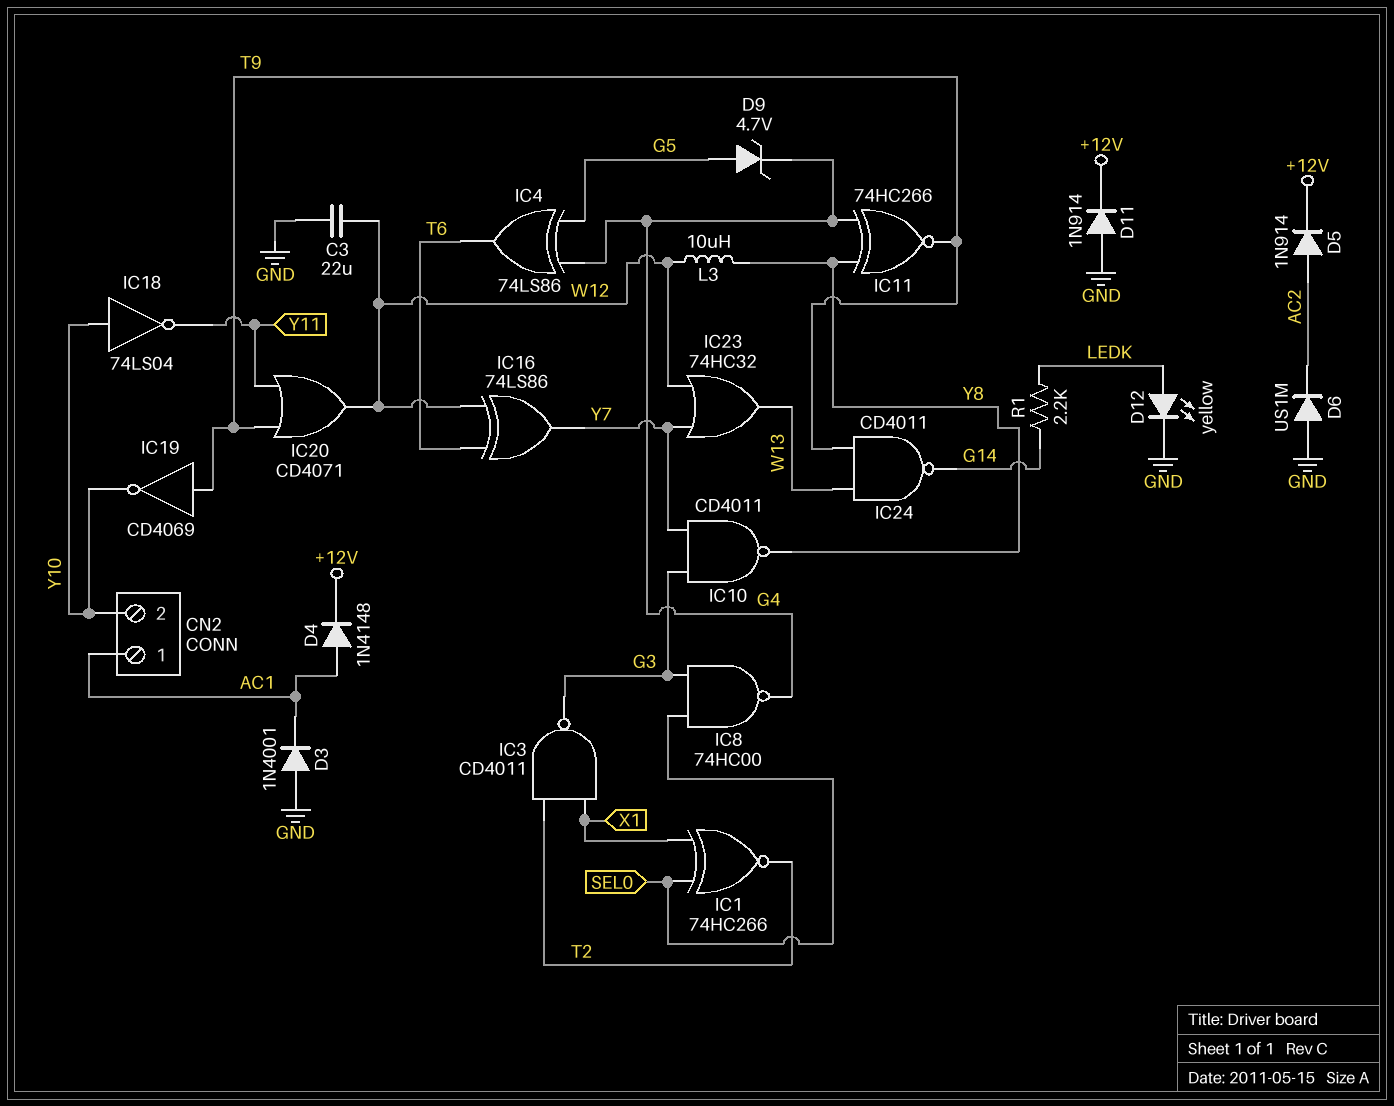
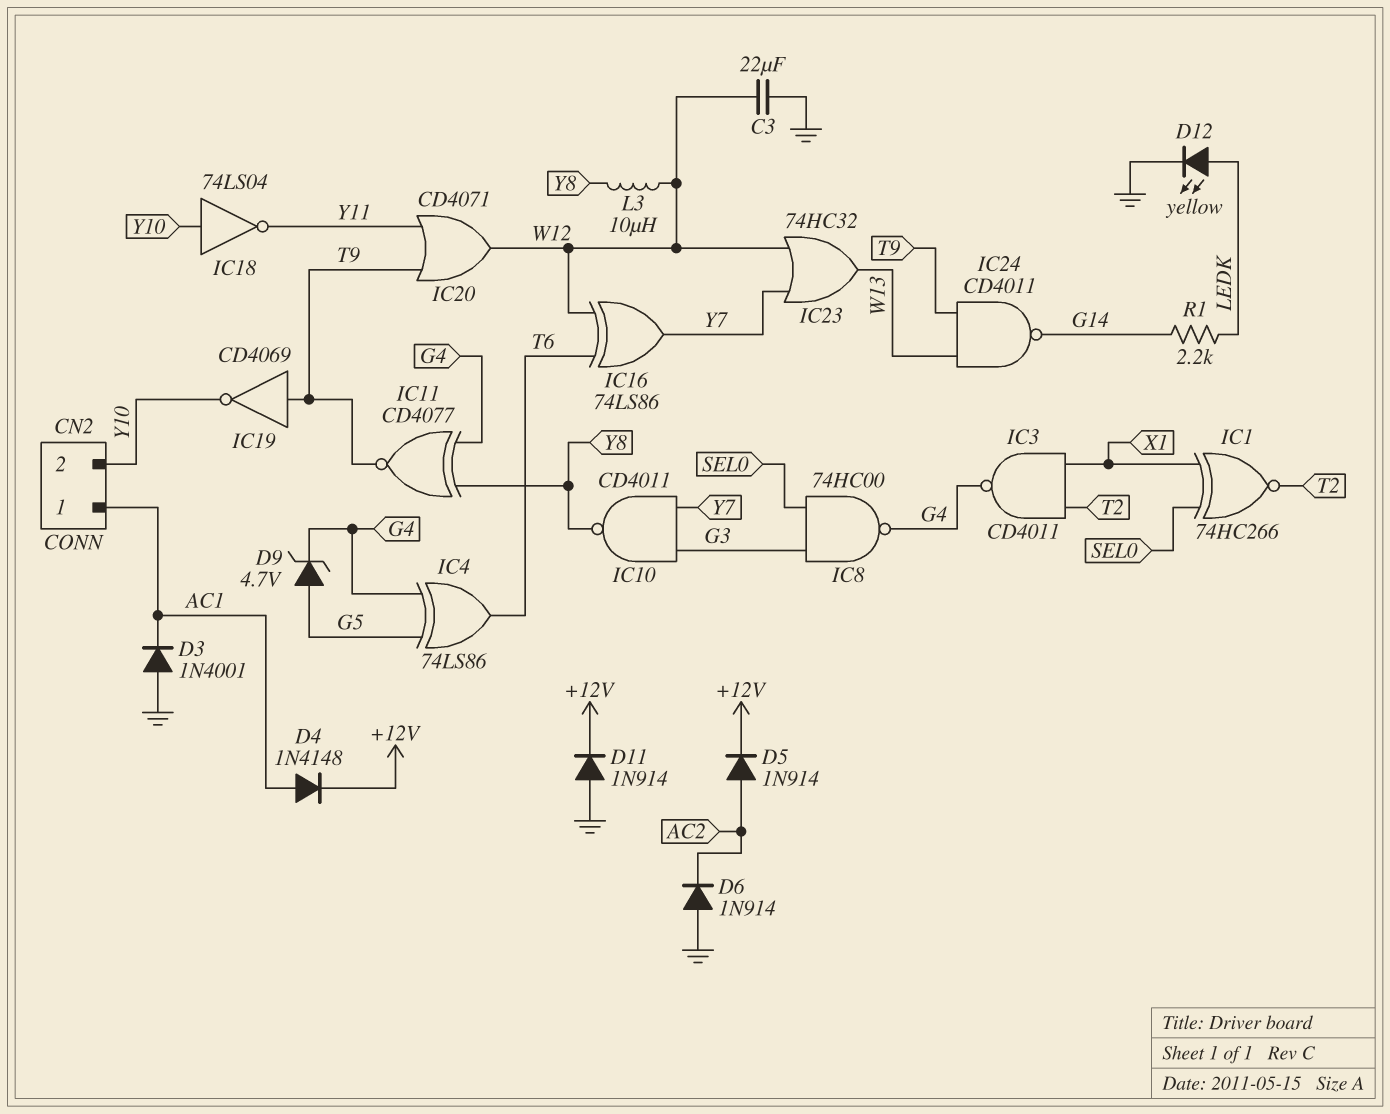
D6: diode US1M (A GND, K AC2) -> diode 1N914 (A GND, K AC2)
IC3: NAND CD4011 (in T2, in X1, out G3) -> NAND CD4011 (in T2, in X1, out G4)
IC11: XNOR 74HC266 (in G4, in Y8, out T9) -> XNOR CD4077 (in G4, in Y8, out T9)

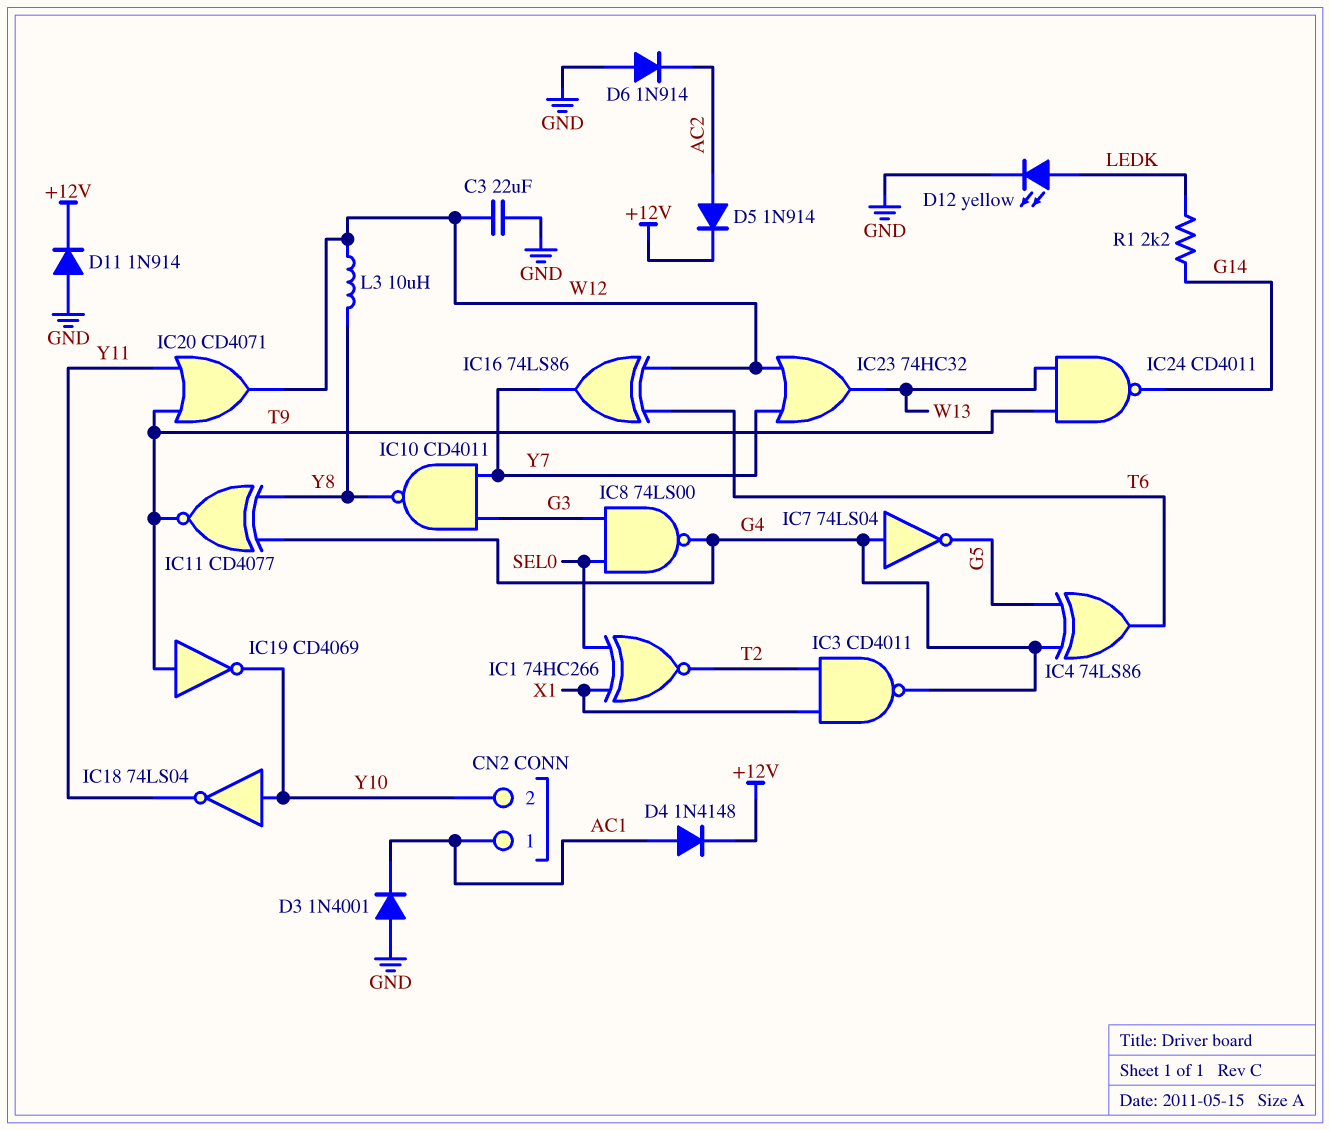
D9: zener 4.7V (A G5, K G4) -> none
IC7: none -> NOT 74LS04 (in G4, out G5)
IC8: NAND 74HC00 (in G3, in SEL0, out G4) -> NAND 74LS00 (in G3, in SEL0, out G4)

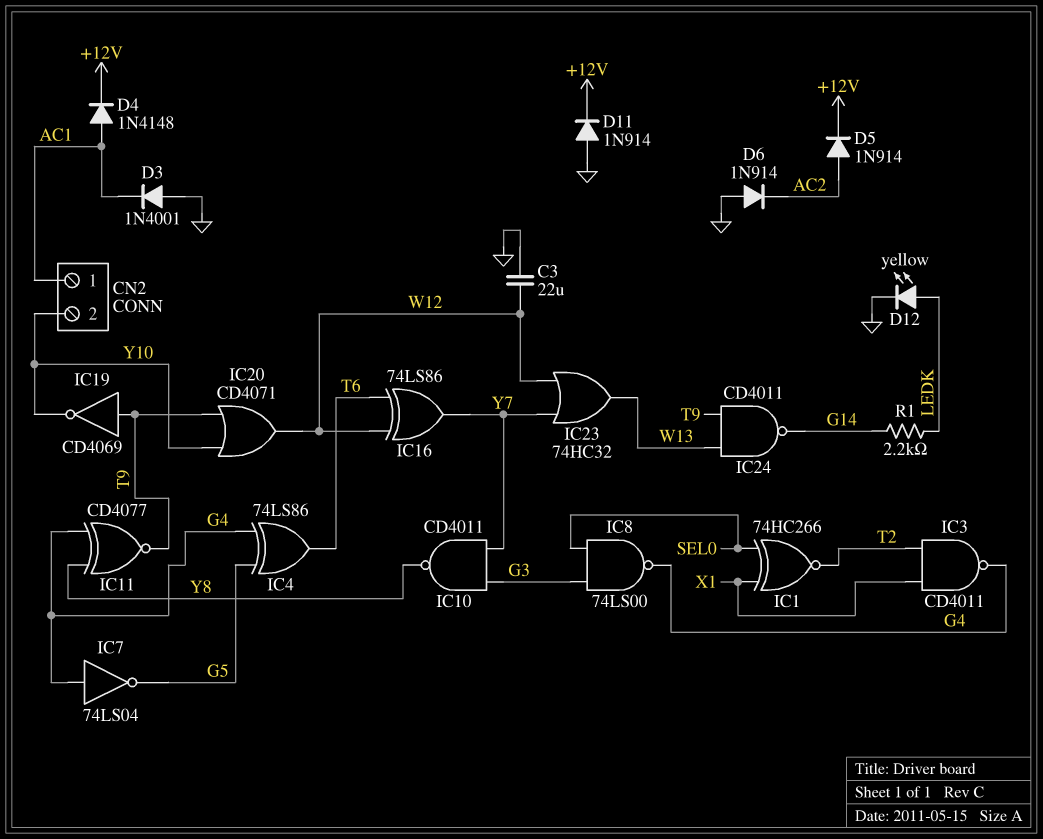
IC18: NOT 74LS04 (in Y10, out Y11) -> none
IC20: OR CD4071 (in T9, in Y11, out W12) -> OR CD4071 (in T9, in Y10, out W12)
L3: 10uH (W12, Y8) -> none

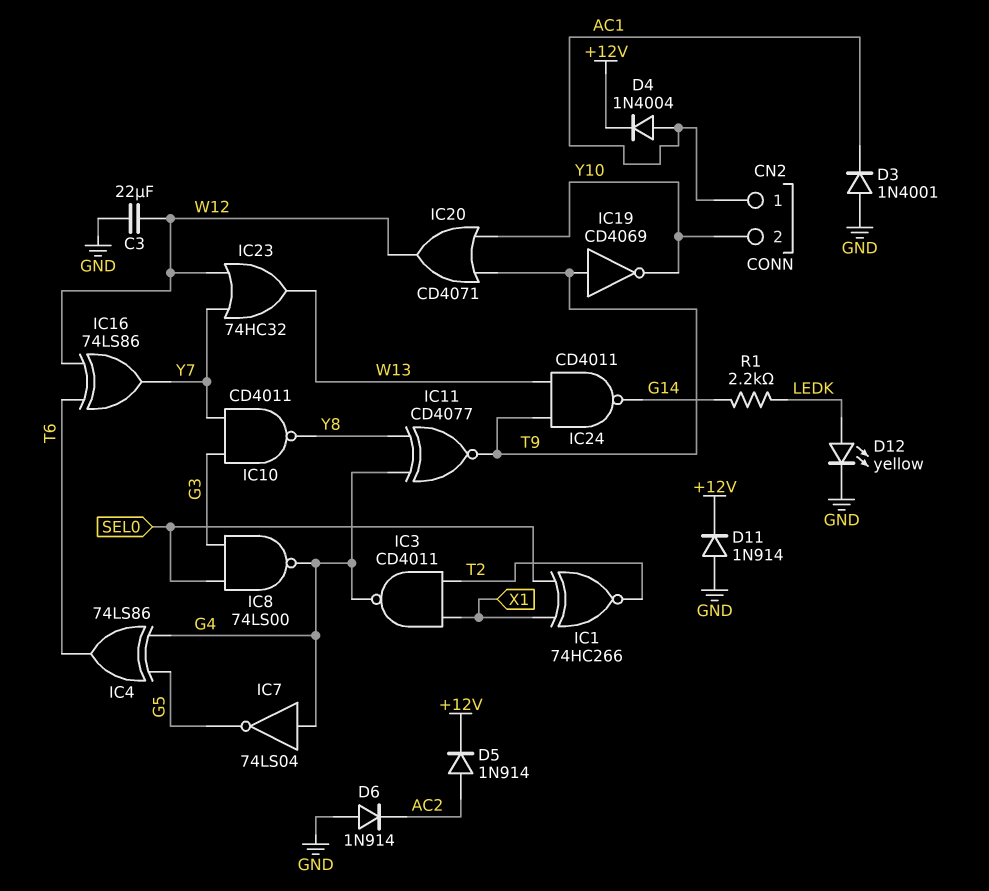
D4: diode 1N4148 (A AC1, K +12V) -> diode 1N4004 (A AC1, K +12V)

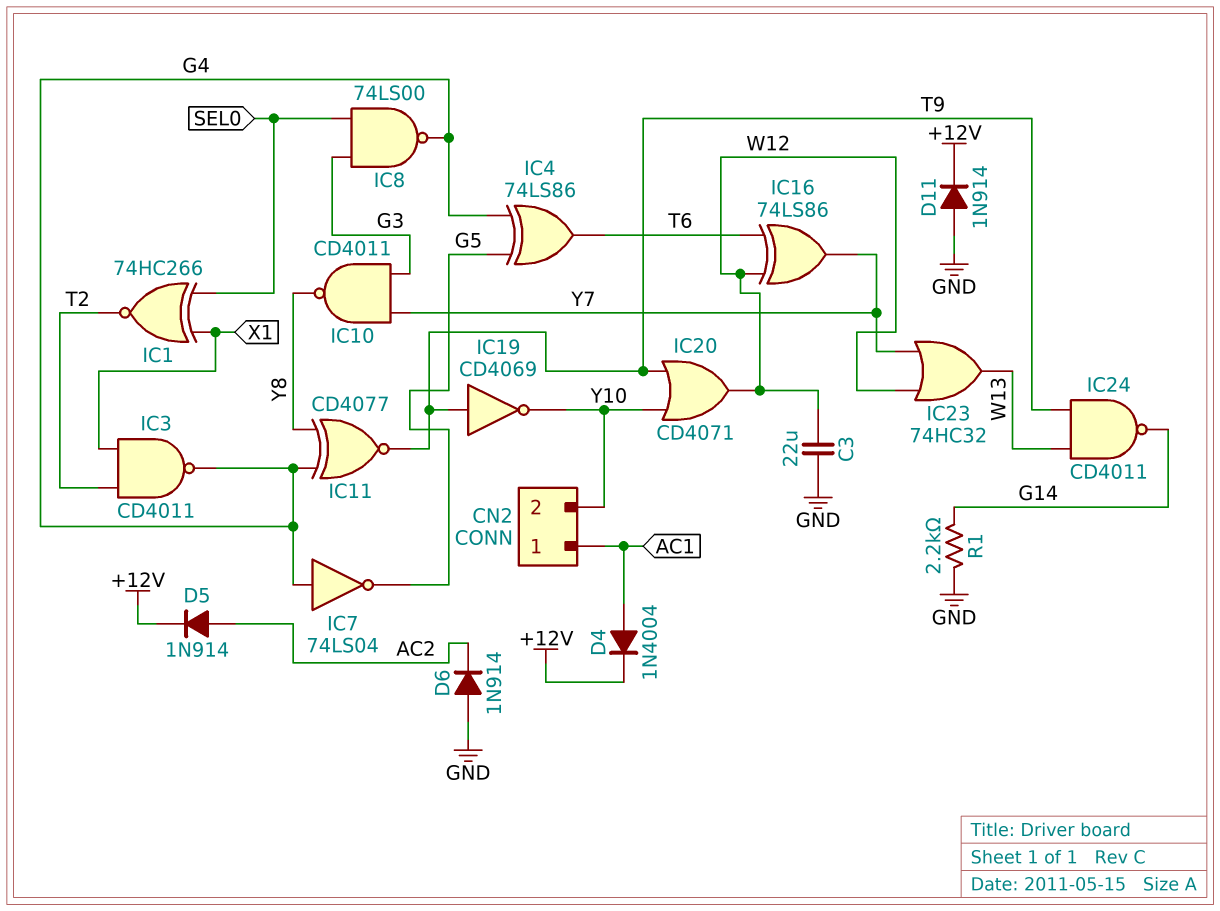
D3: diode 1N4001 (A GND, K AC1) -> none
D12: LED yellow (A LEDK, K GND) -> none
R1: 2.2k (G14, LEDK) -> 2.2k (G14, GND)

